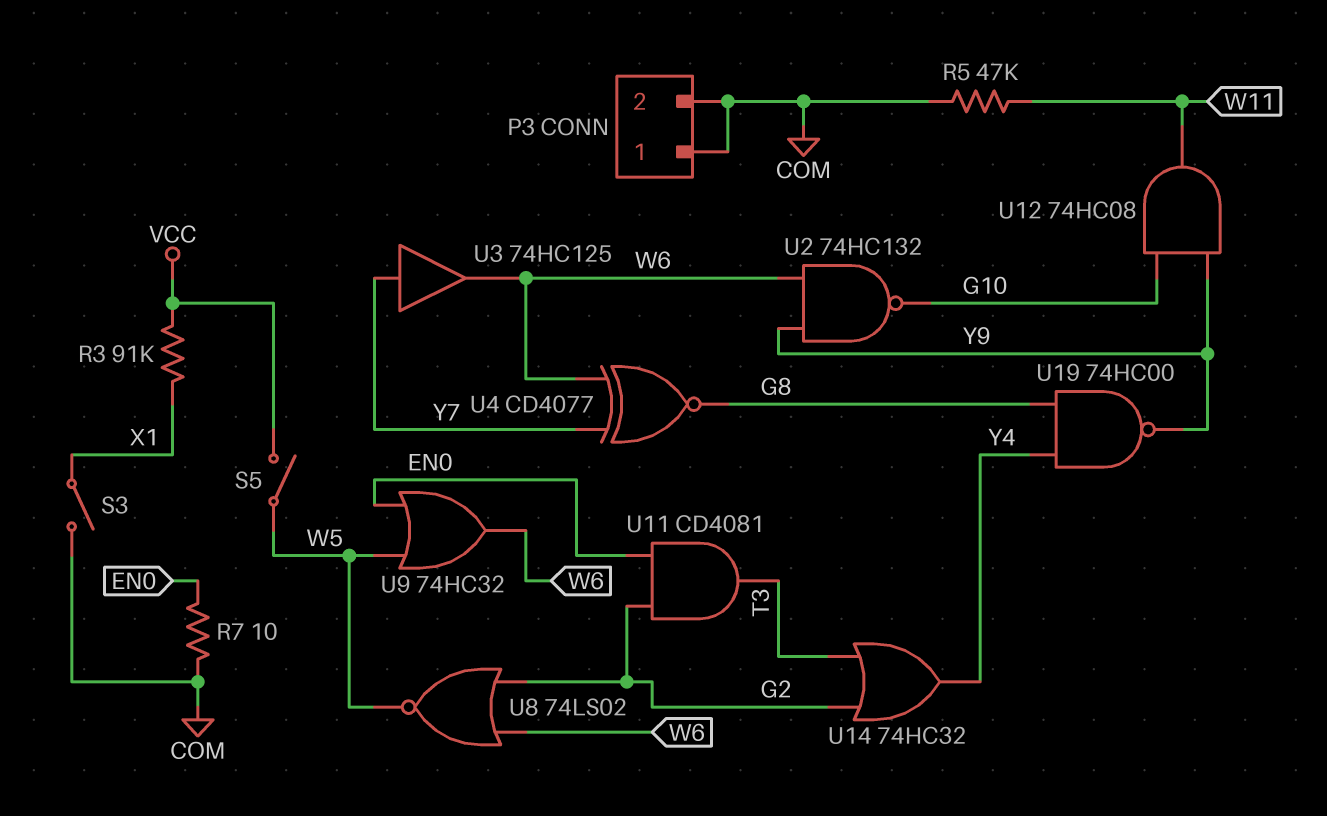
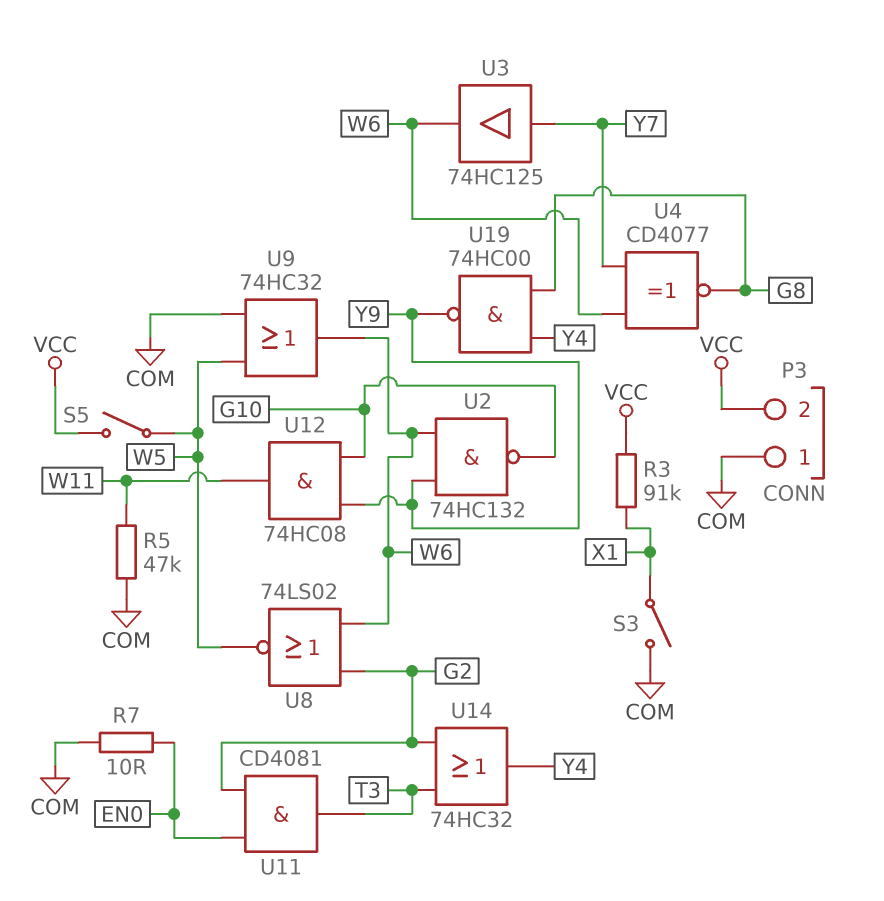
P3 pin 2: COM -> VCC
U9: OR 74HC32 (in EN0, in W5, out W6) -> OR 74HC32 (in COM, in W5, out W6)

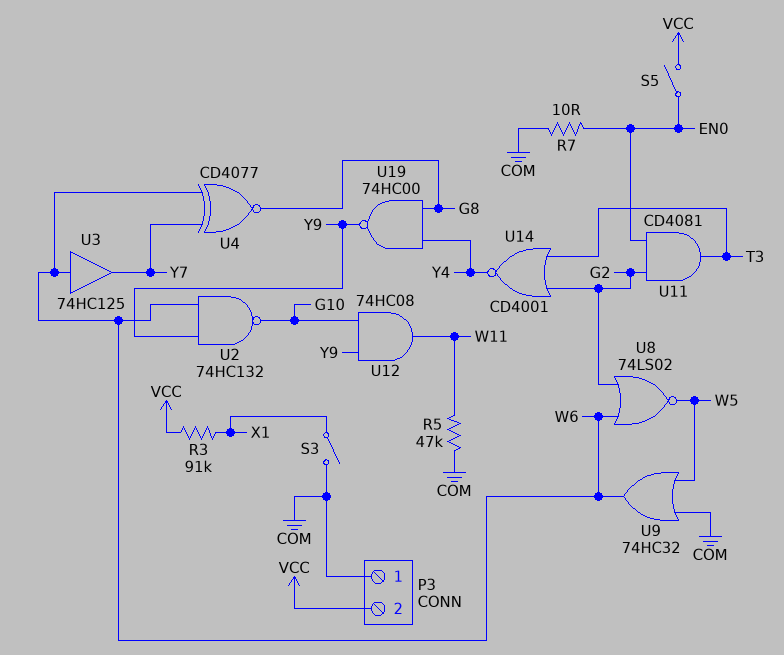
S5: switch (VCC, W5) -> switch (EN0, VCC)
U3: buffer 74HC125 (in Y7, out W6) -> buffer 74HC125 (in W6, out Y7)
U14: OR 74HC32 (in G2, in T3, out Y4) -> NOR CD4001 (in G2, in T3, out Y4)

